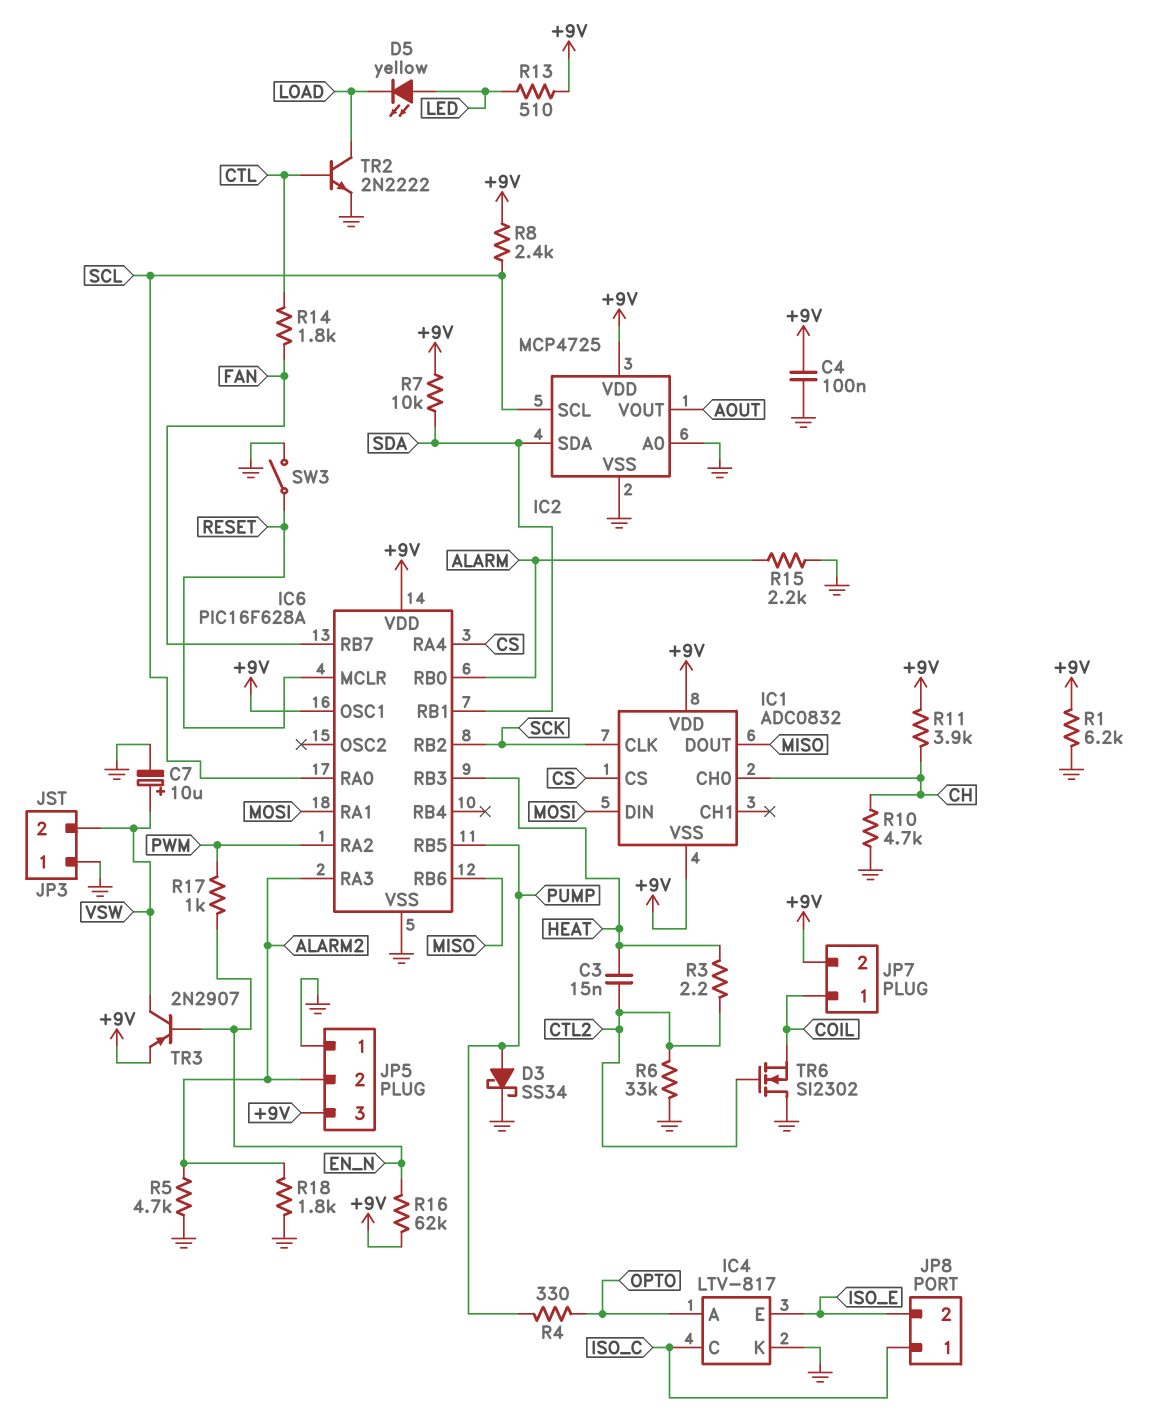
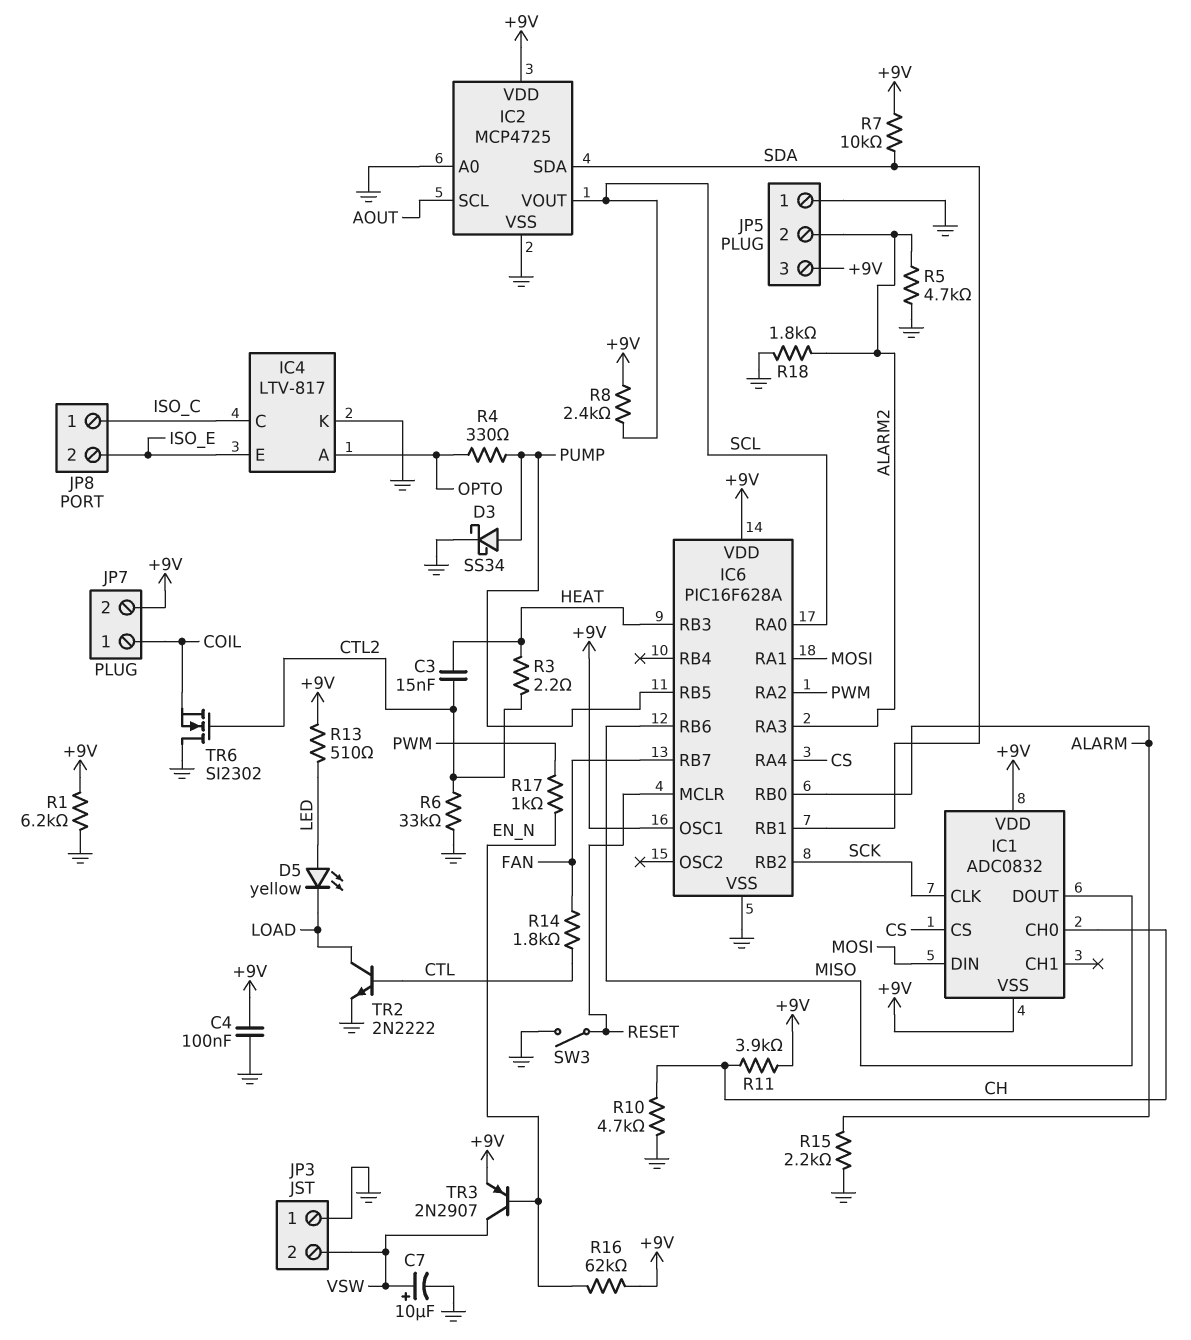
IC2 pin SCL: SCL -> AOUT
IC2 pin VOUT: AOUT -> SCL

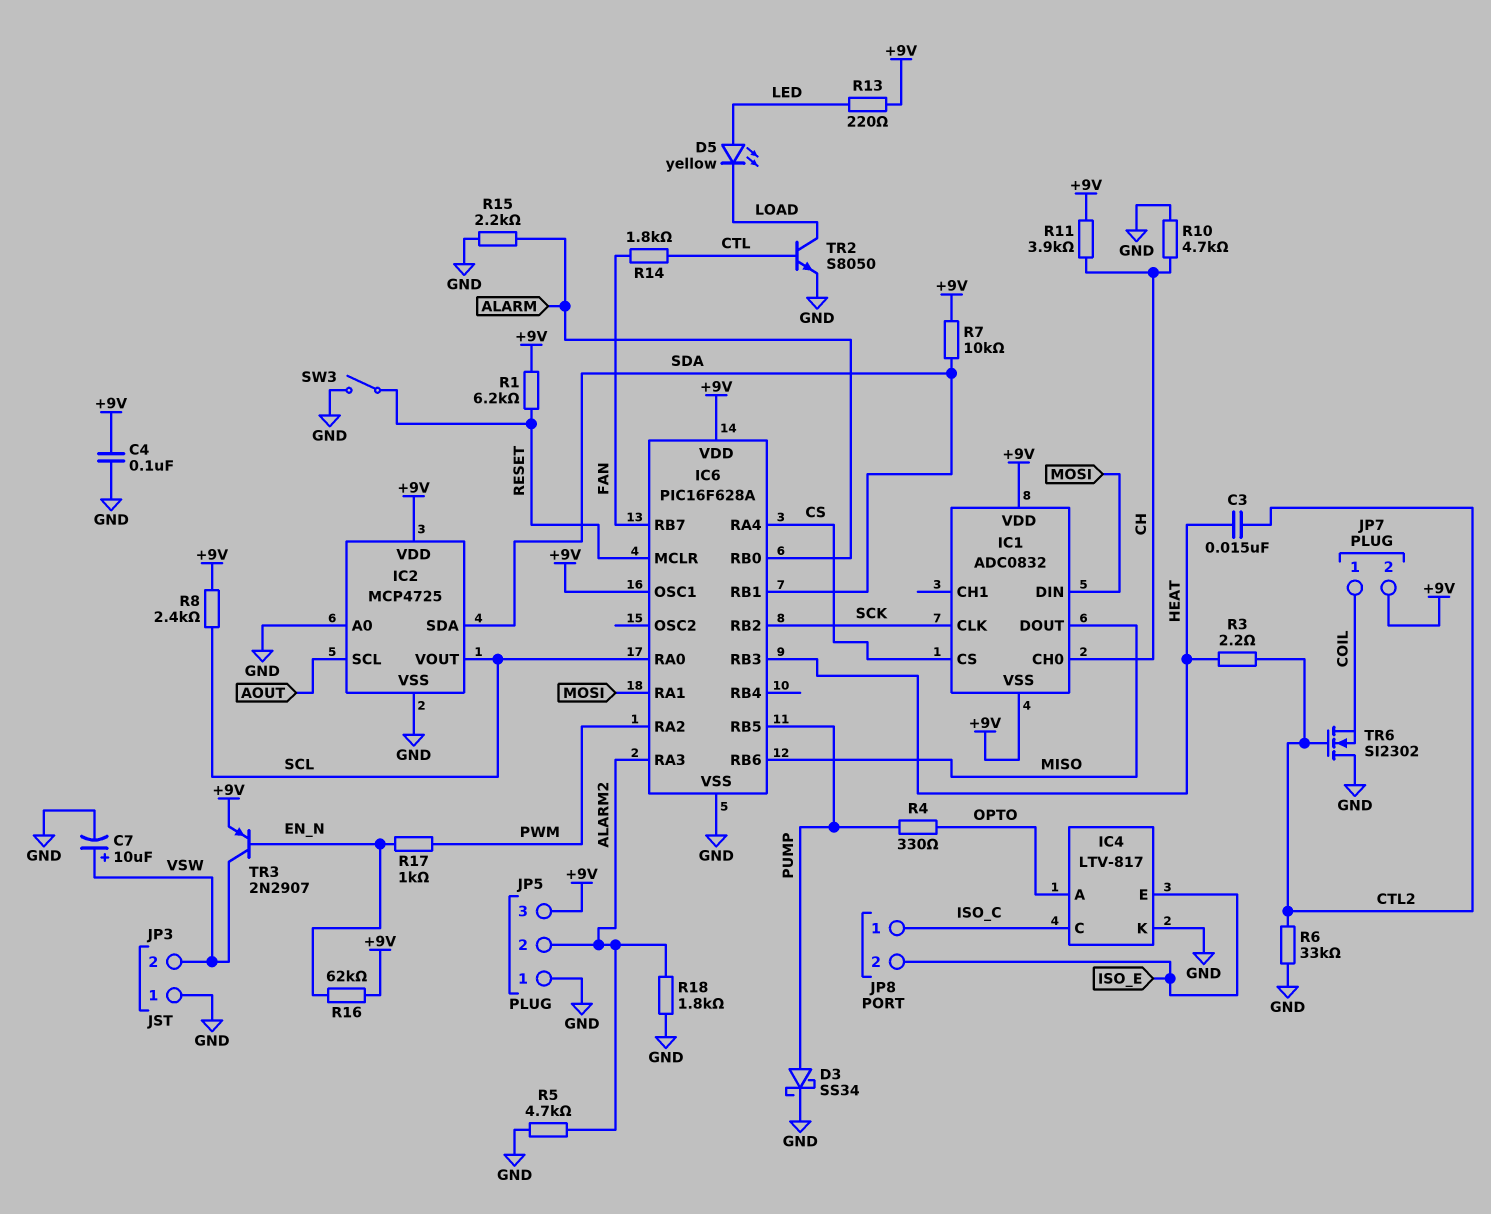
R1: 6.2k (+9V, GND) -> 6.2k (+9V, RESET)
R13: 510 (+9V, LED) -> 220 (+9V, LED)
TR2: NPN 2N2222 (B CTL, C LOAD, E GND) -> NPN S8050 (B CTL, C LOAD, E GND)

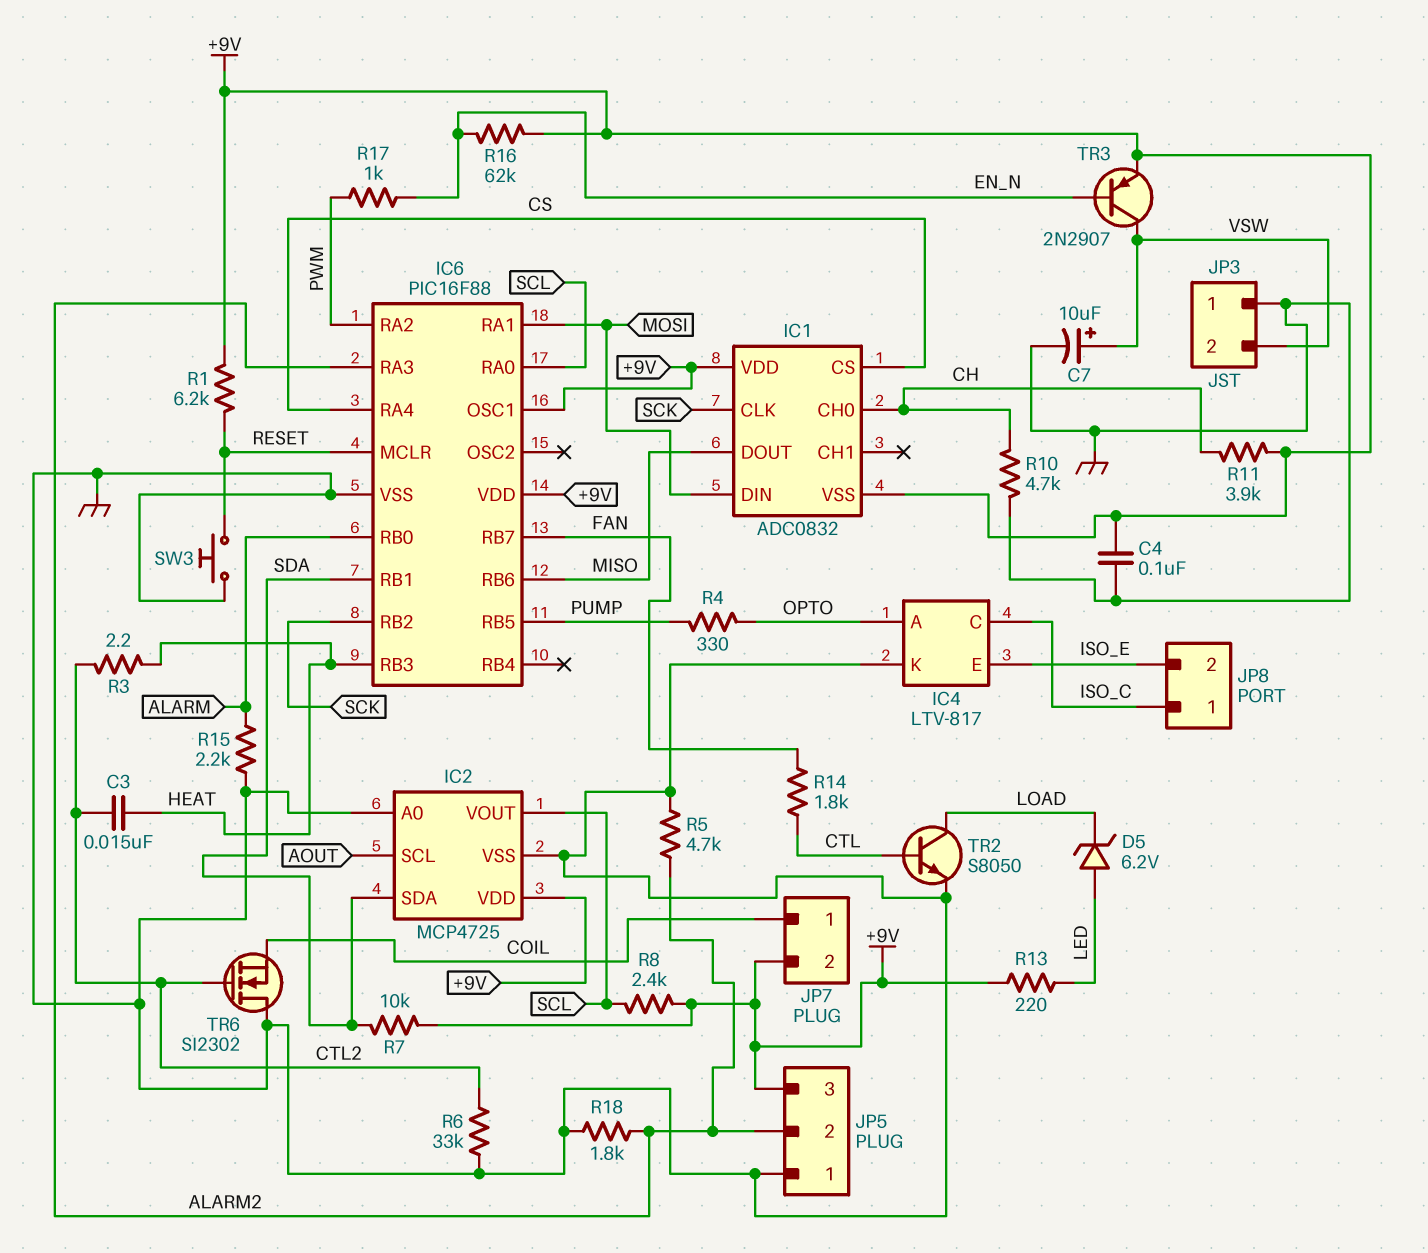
D3: schottky SS34 (A PUMP, K GND) -> none
D5: LED yellow (A LED, K LOAD) -> zener 6.2V (A LED, K LOAD)
IC6: PIC16F628A -> PIC16F88
SW3: switch (GND, RESET) -> button (GND, RESET)

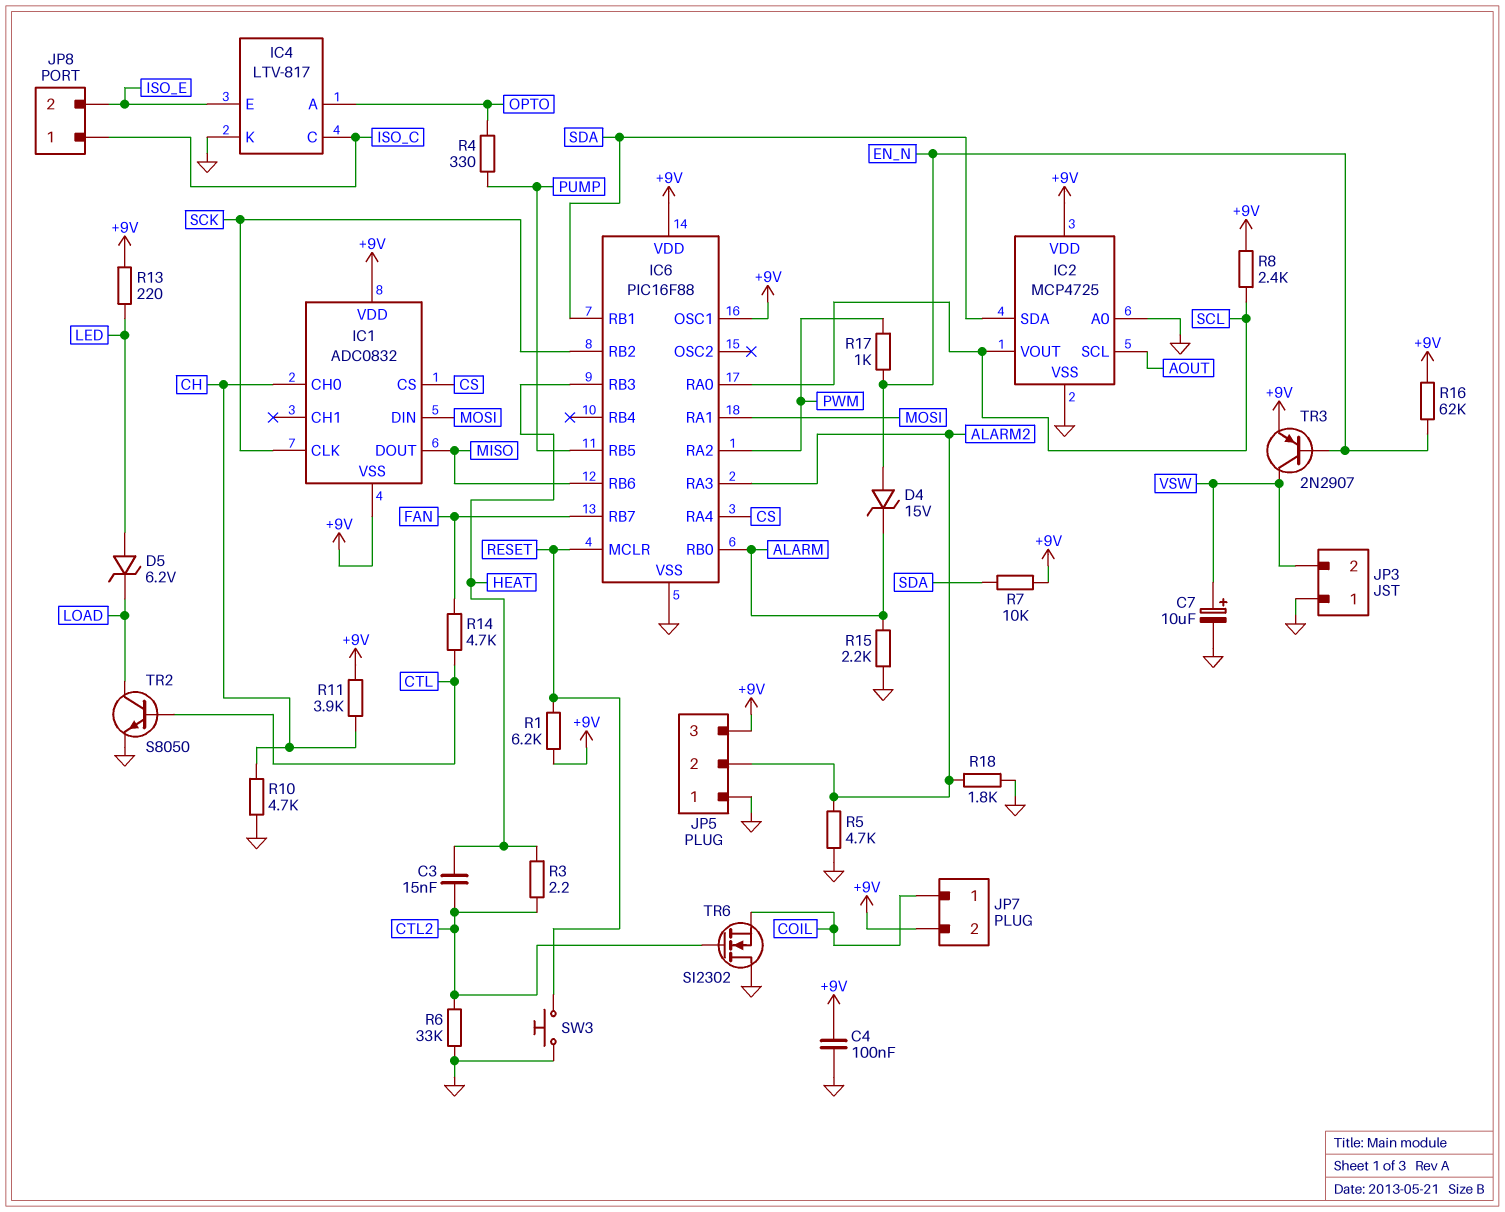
D4: none -> zener 15V (A EN_N, K ALARM)
R14: 1.8k (CTL, FAN) -> 4.7k (CTL, FAN)

